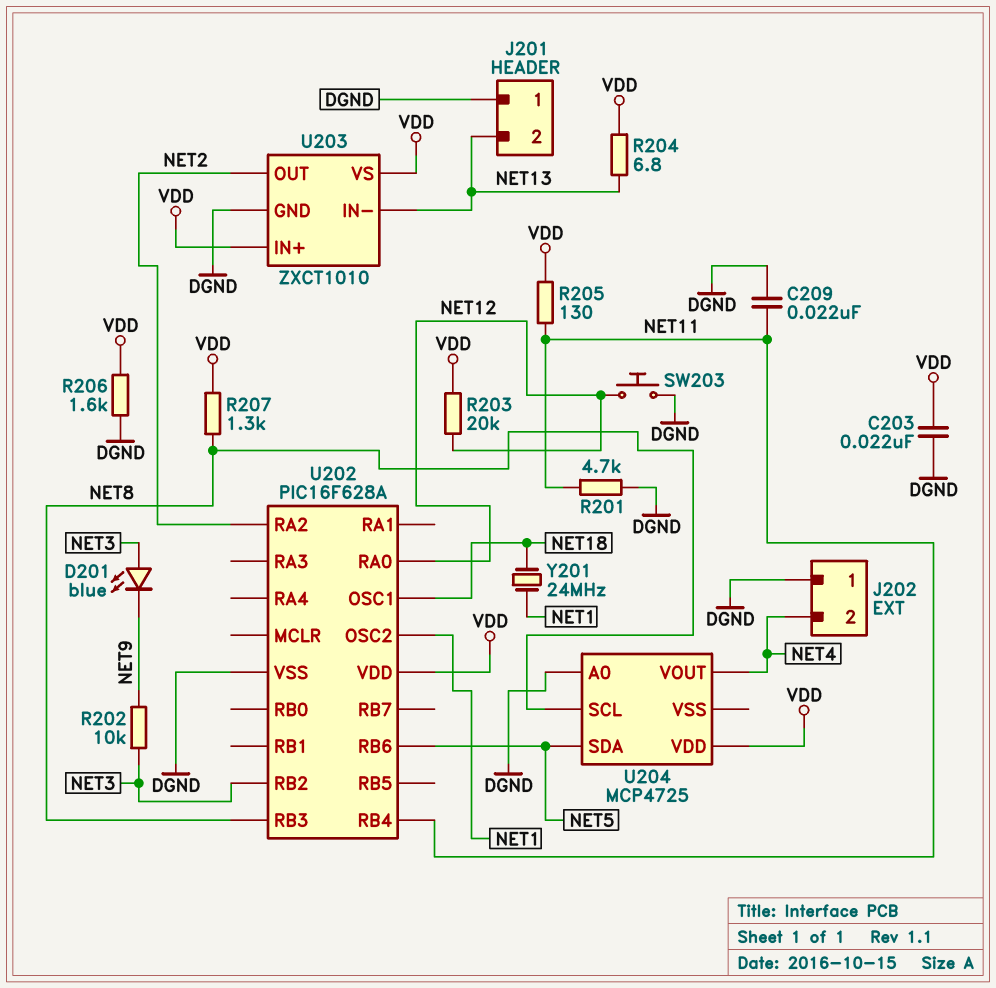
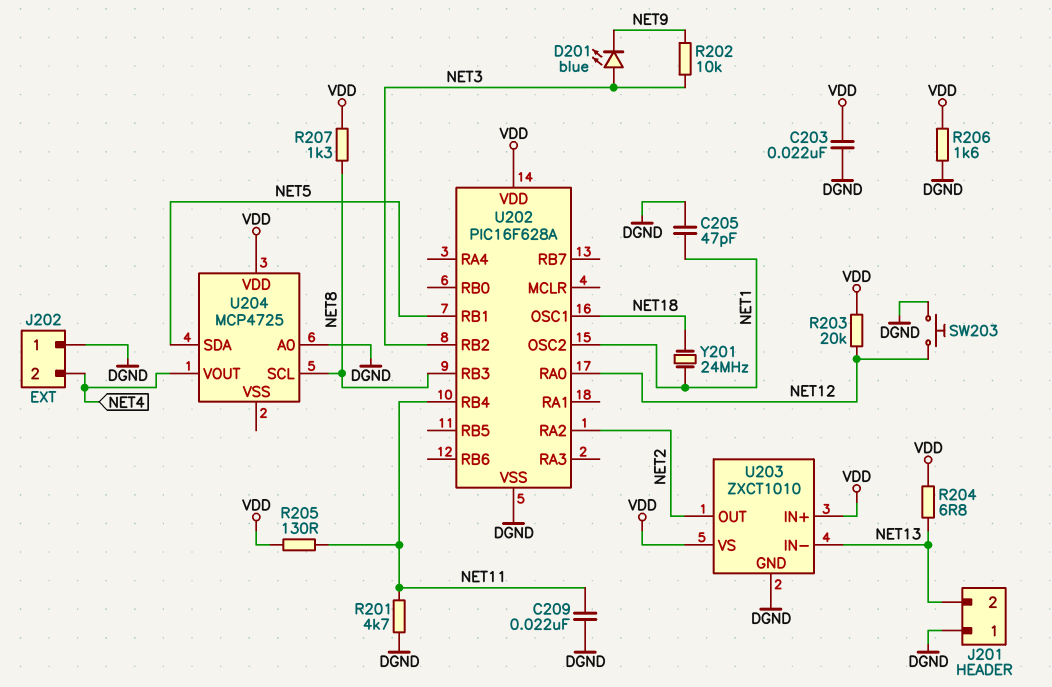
C205: none -> 47pF (DGND, NET1)
U202 pin RB1: none -> NET5
U202 pin RB6: NET5 -> none

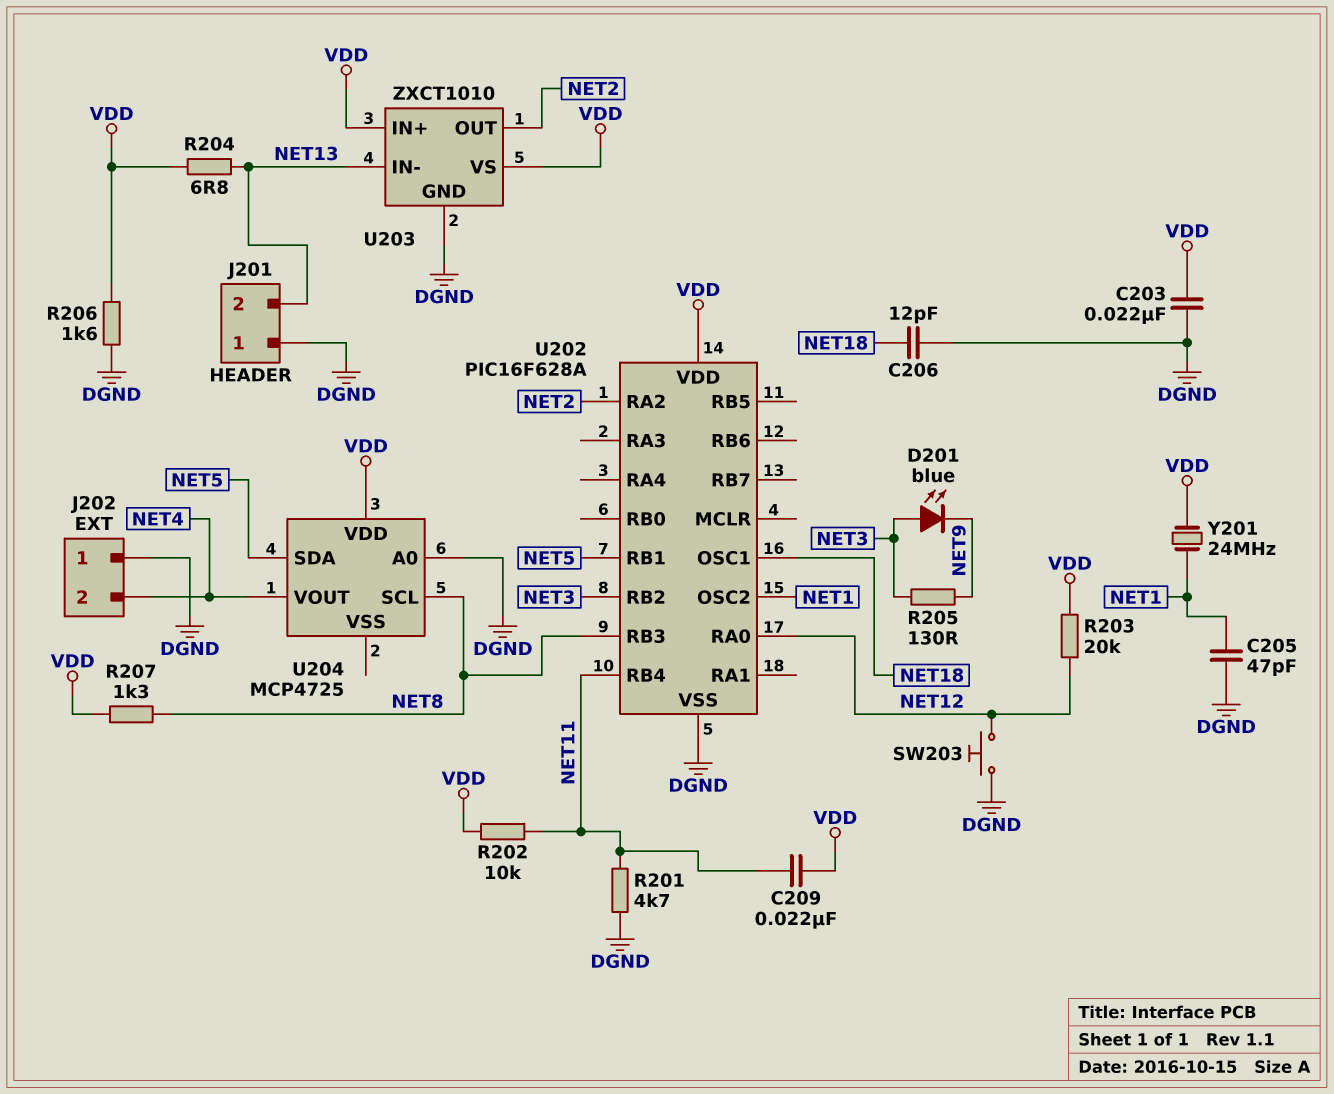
C206: none -> 12pF (DGND, NET18)
C209: 22nF (DGND, NET11) -> 22nF (NET11, VDD)
R202: 10k (NET3, NET9) -> 10k (NET11, VDD)
R205: 130 (NET11, VDD) -> 130 (NET3, NET9)
Y201: 24MHz (NET1, NET18) -> 24MHz (NET1, VDD)

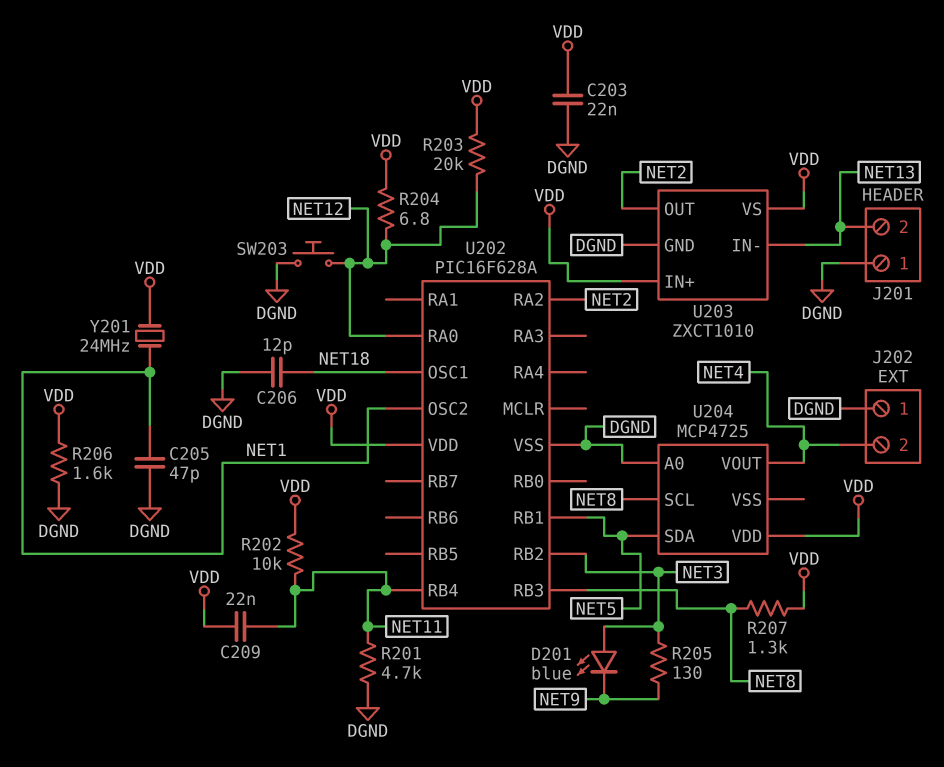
R204: 6.8 (NET13, VDD) -> 6.8 (NET12, VDD)

